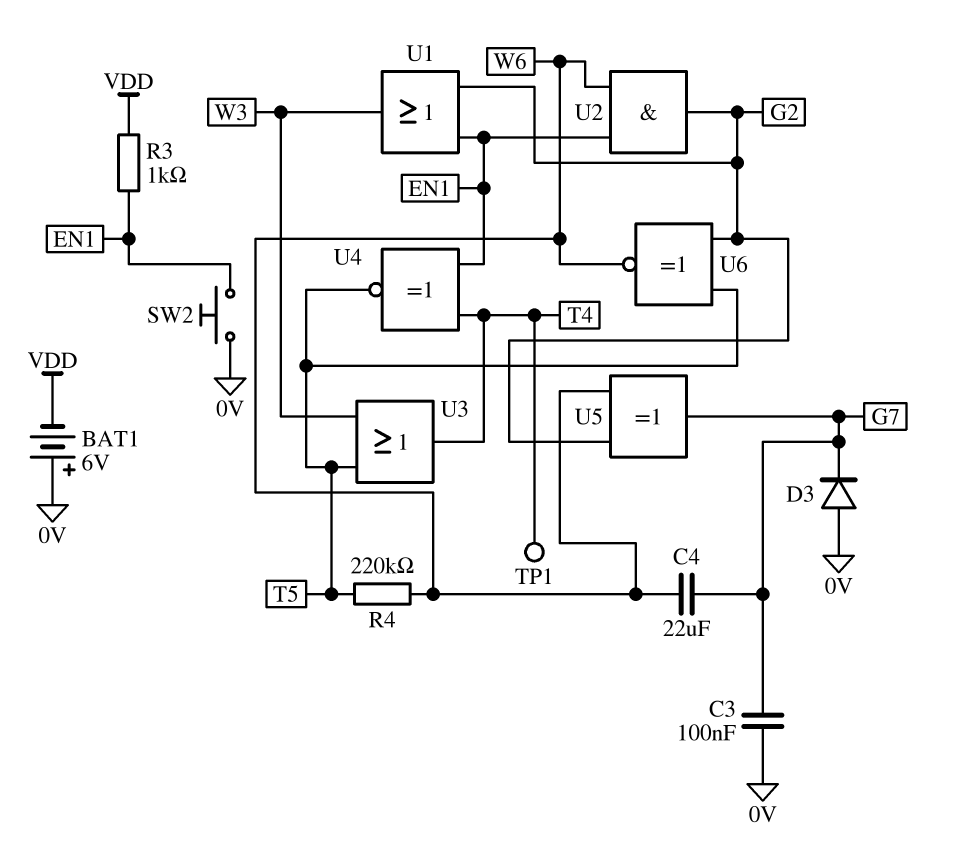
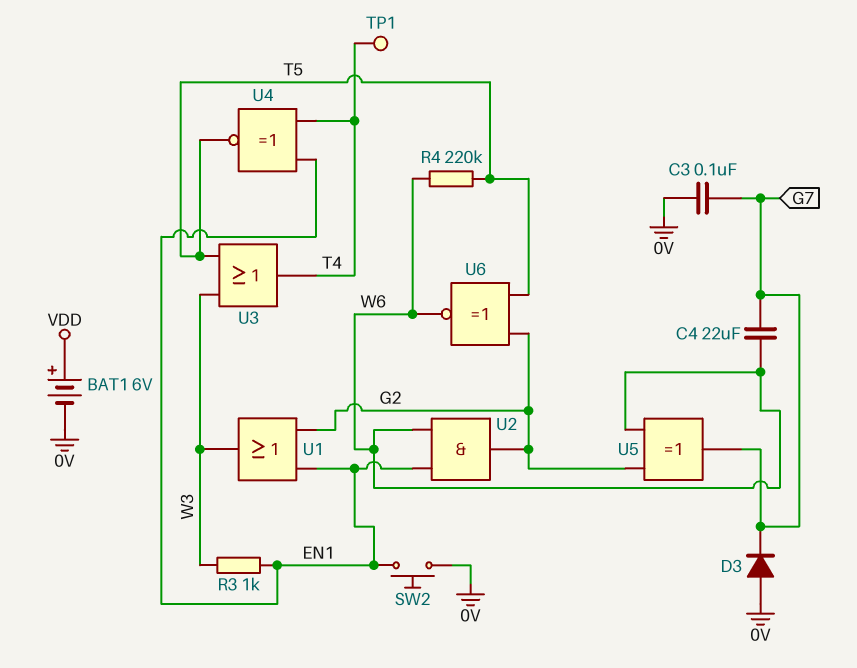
BAT1: 6V (plus 0V, minus VDD) -> 6V (plus VDD, minus 0V)
R3: 1k (EN1, VDD) -> 1k (EN1, W3)

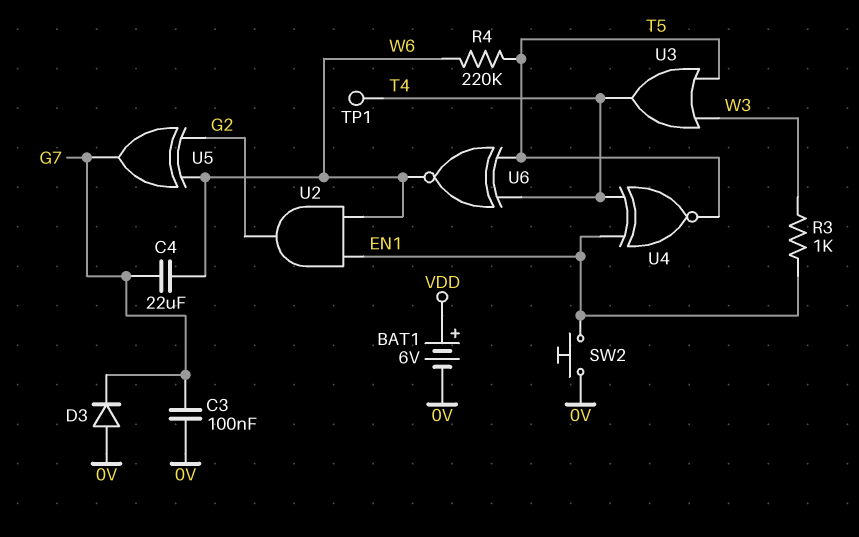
U1: OR (in EN1, in G2, out W3) -> none
U6: XNOR (in G2, in T5, out W6) -> XNOR (in T4, in T5, out W6)

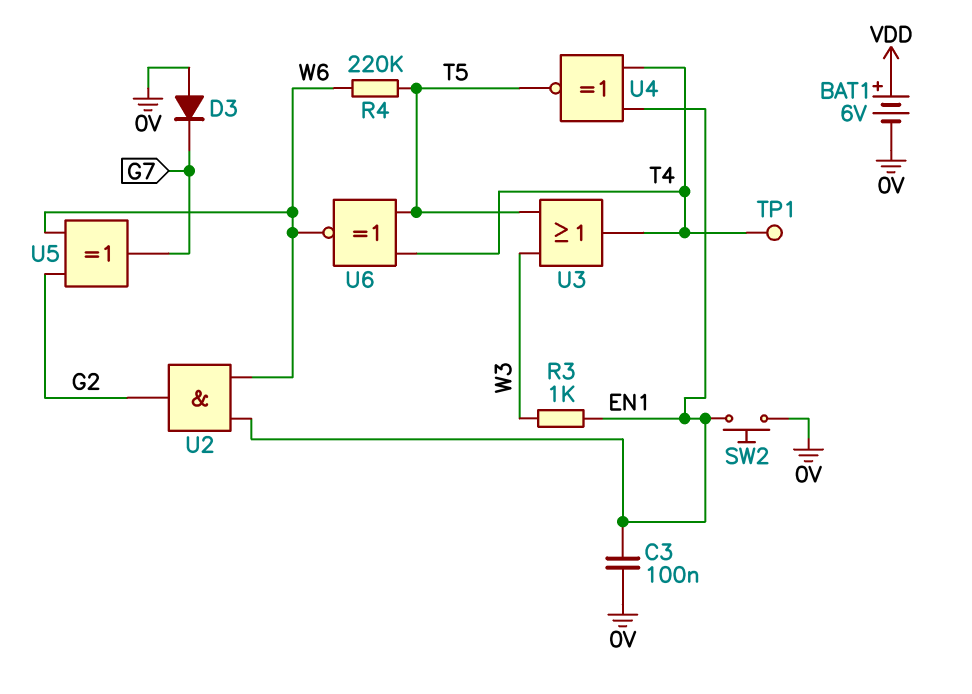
C3: 100nF (0V, G7) -> 100nF (0V, EN1)
C4: 22uF (G7, W6) -> none

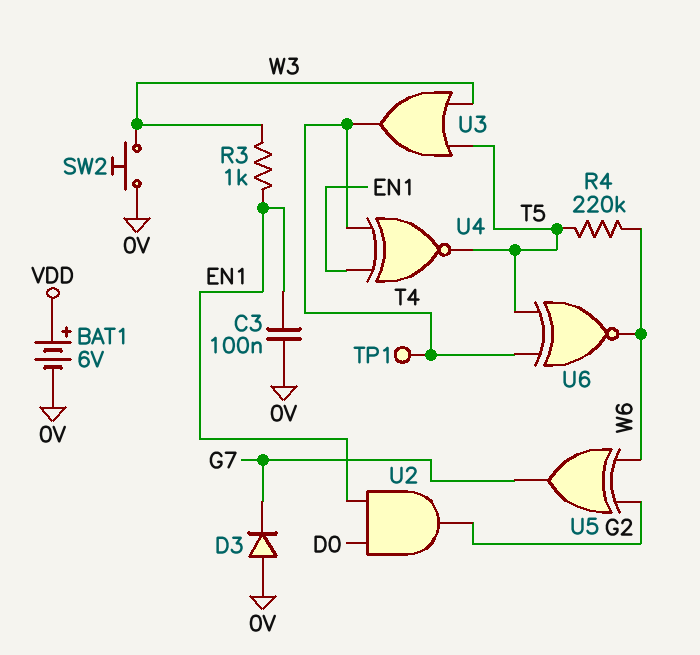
SW2: button (0V, EN1) -> button (0V, W3)
U2: AND (in EN1, in W6, out G2) -> AND (in D0, in EN1, out G2)

